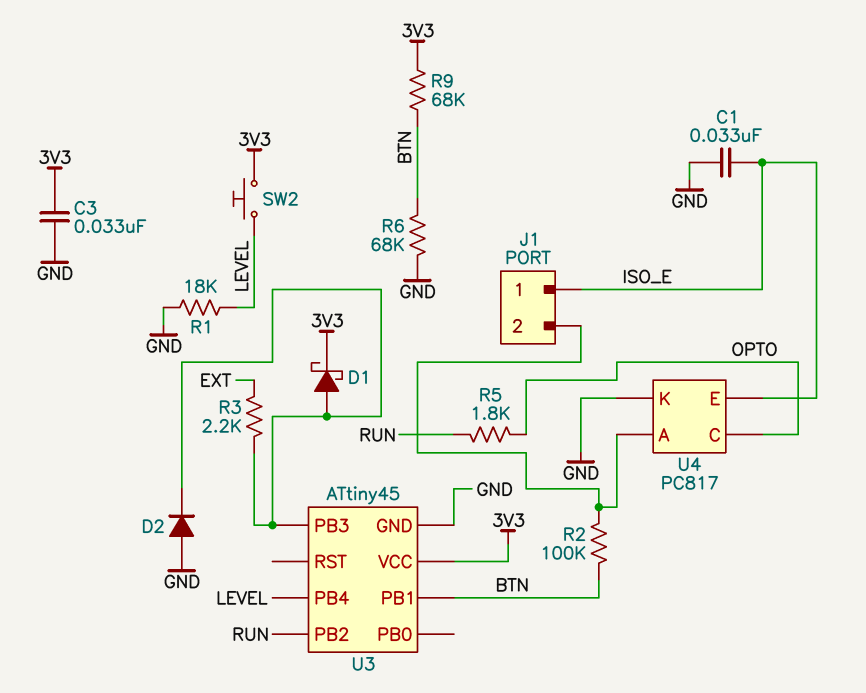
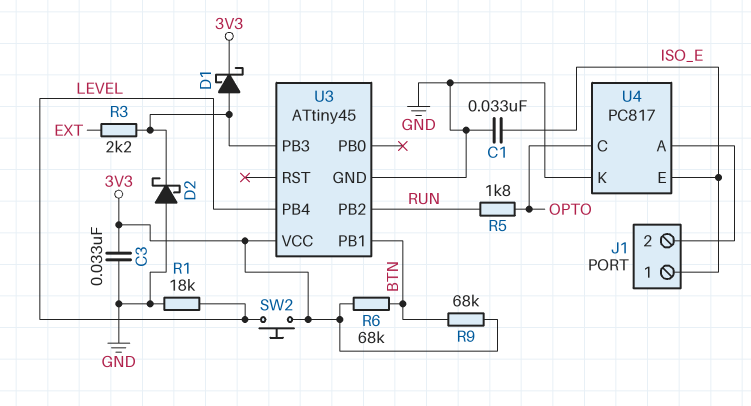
D2: diode (A GND, K U3/PB3) -> schottky (A GND, K U3/PB3)
R2: 100k (BTN, J1/2) -> none
R6: 68k (BTN, GND) -> 68k (3V3, BTN)

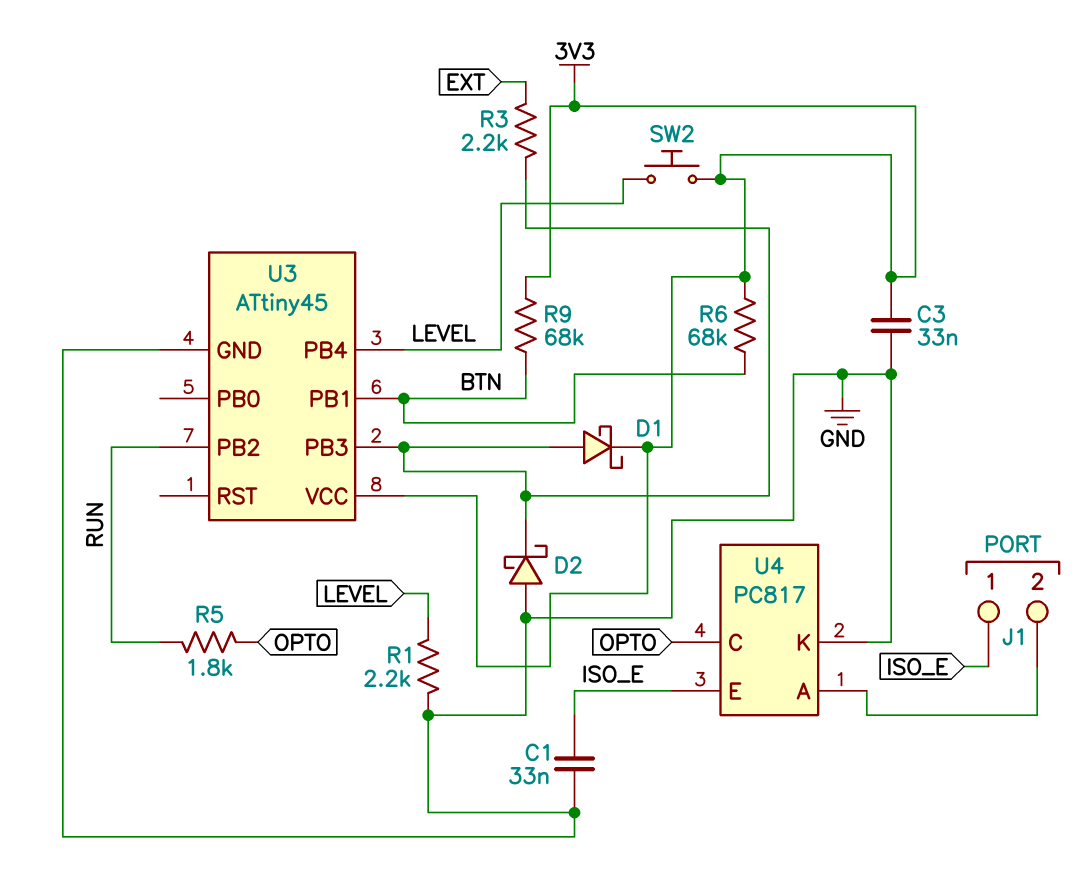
R1: 18k (GND, LEVEL) -> 2.2k (GND, LEVEL)

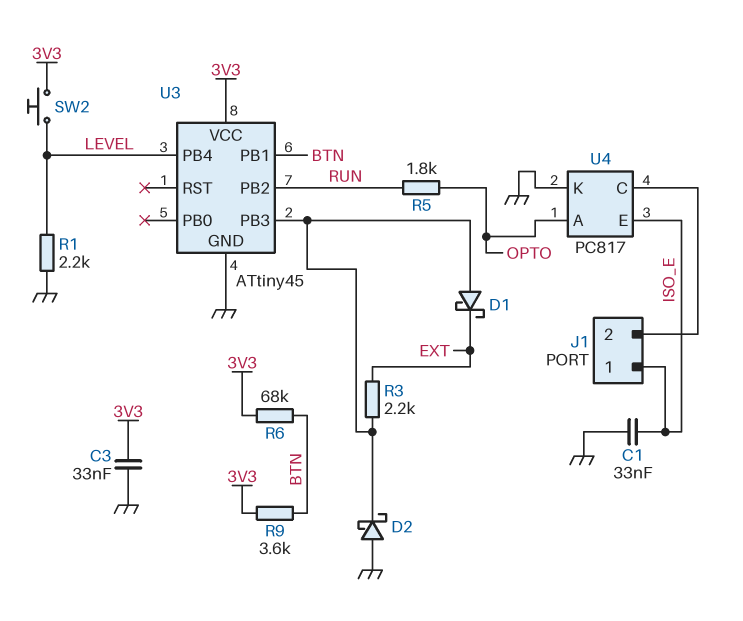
D1: schottky (A U3/PB3, K 3V3) -> schottky (A U3/PB3, K EXT)
R9: 68k (3V3, BTN) -> 3.6k (3V3, BTN)
U4 pin A: J1/2 -> OPTO
U4 pin C: OPTO -> J1/2

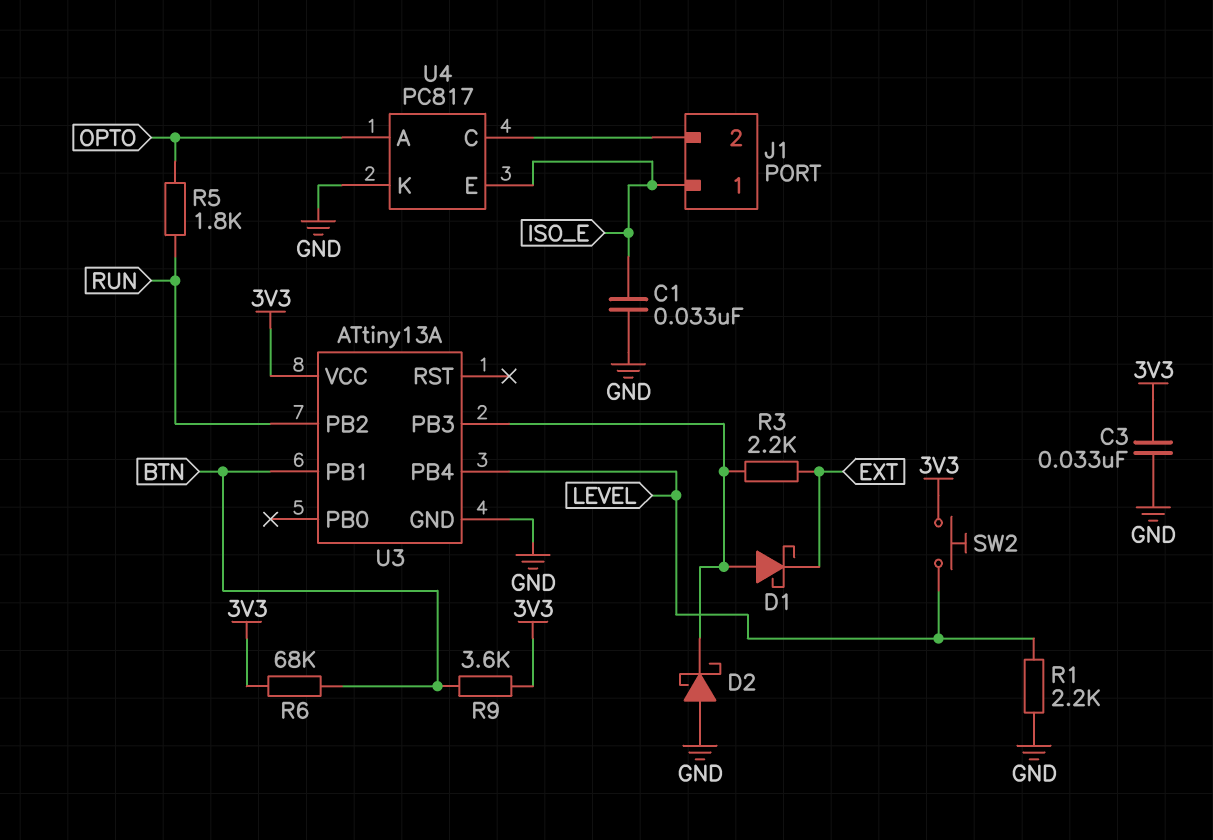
U3: ATtiny45 -> ATtiny13A

